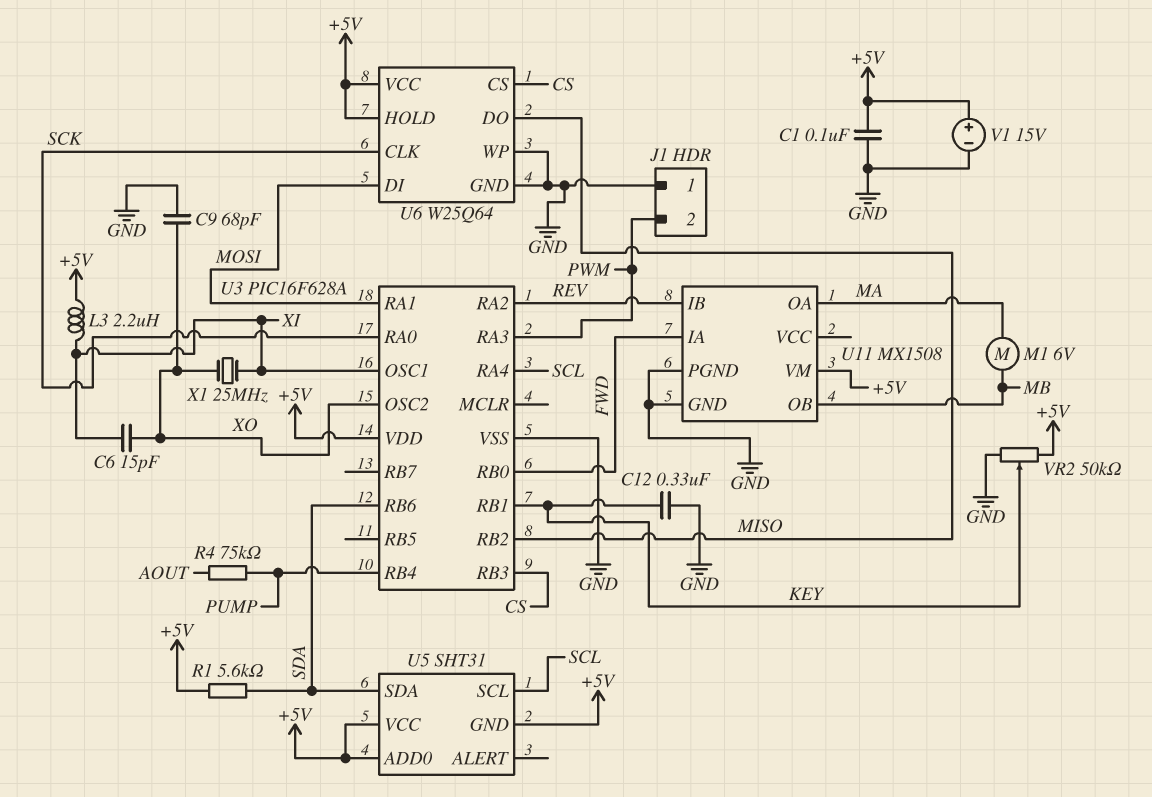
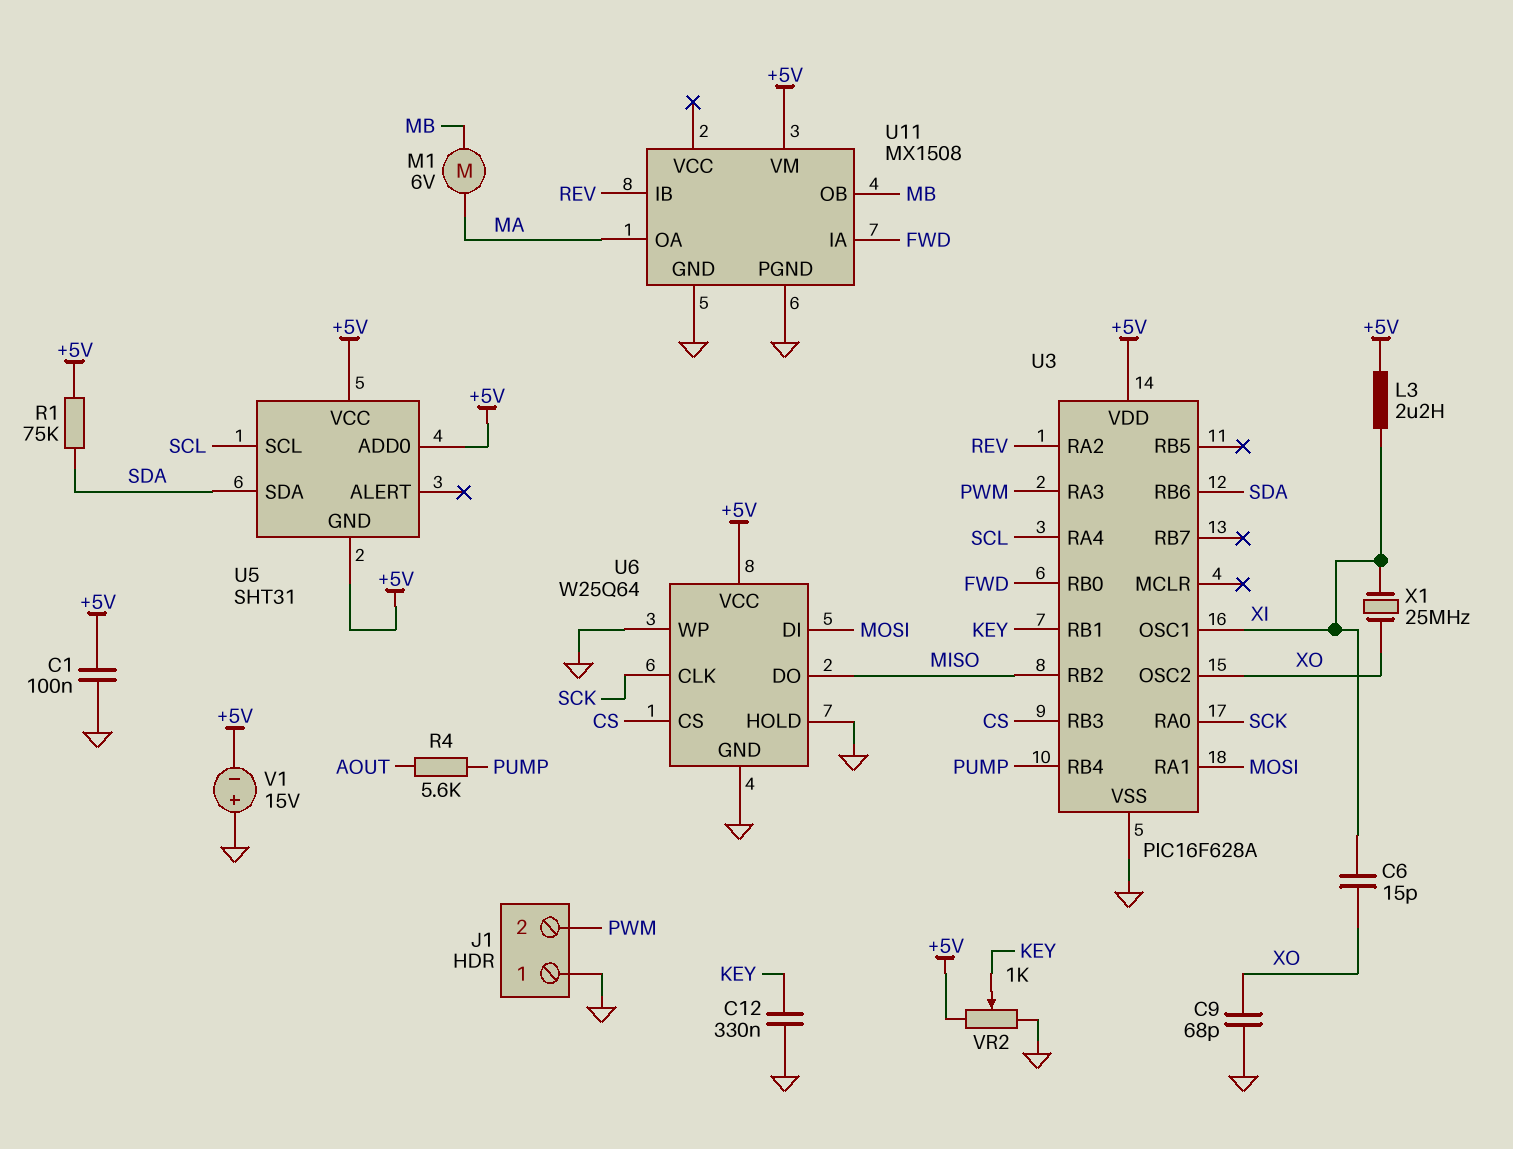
R1: 5.6k (+5V, SDA) -> 75k (+5V, SDA)
R4: 75k (AOUT, PUMP) -> 5.6k (AOUT, PUMP)
U6 pin HOLD: +5V -> GND
V1: 15V (plus +5V, minus GND) -> 15V (plus GND, minus +5V)
VR2: 50k (+5V, GND, wiper KEY) -> 1k (+5V, GND, wiper KEY)

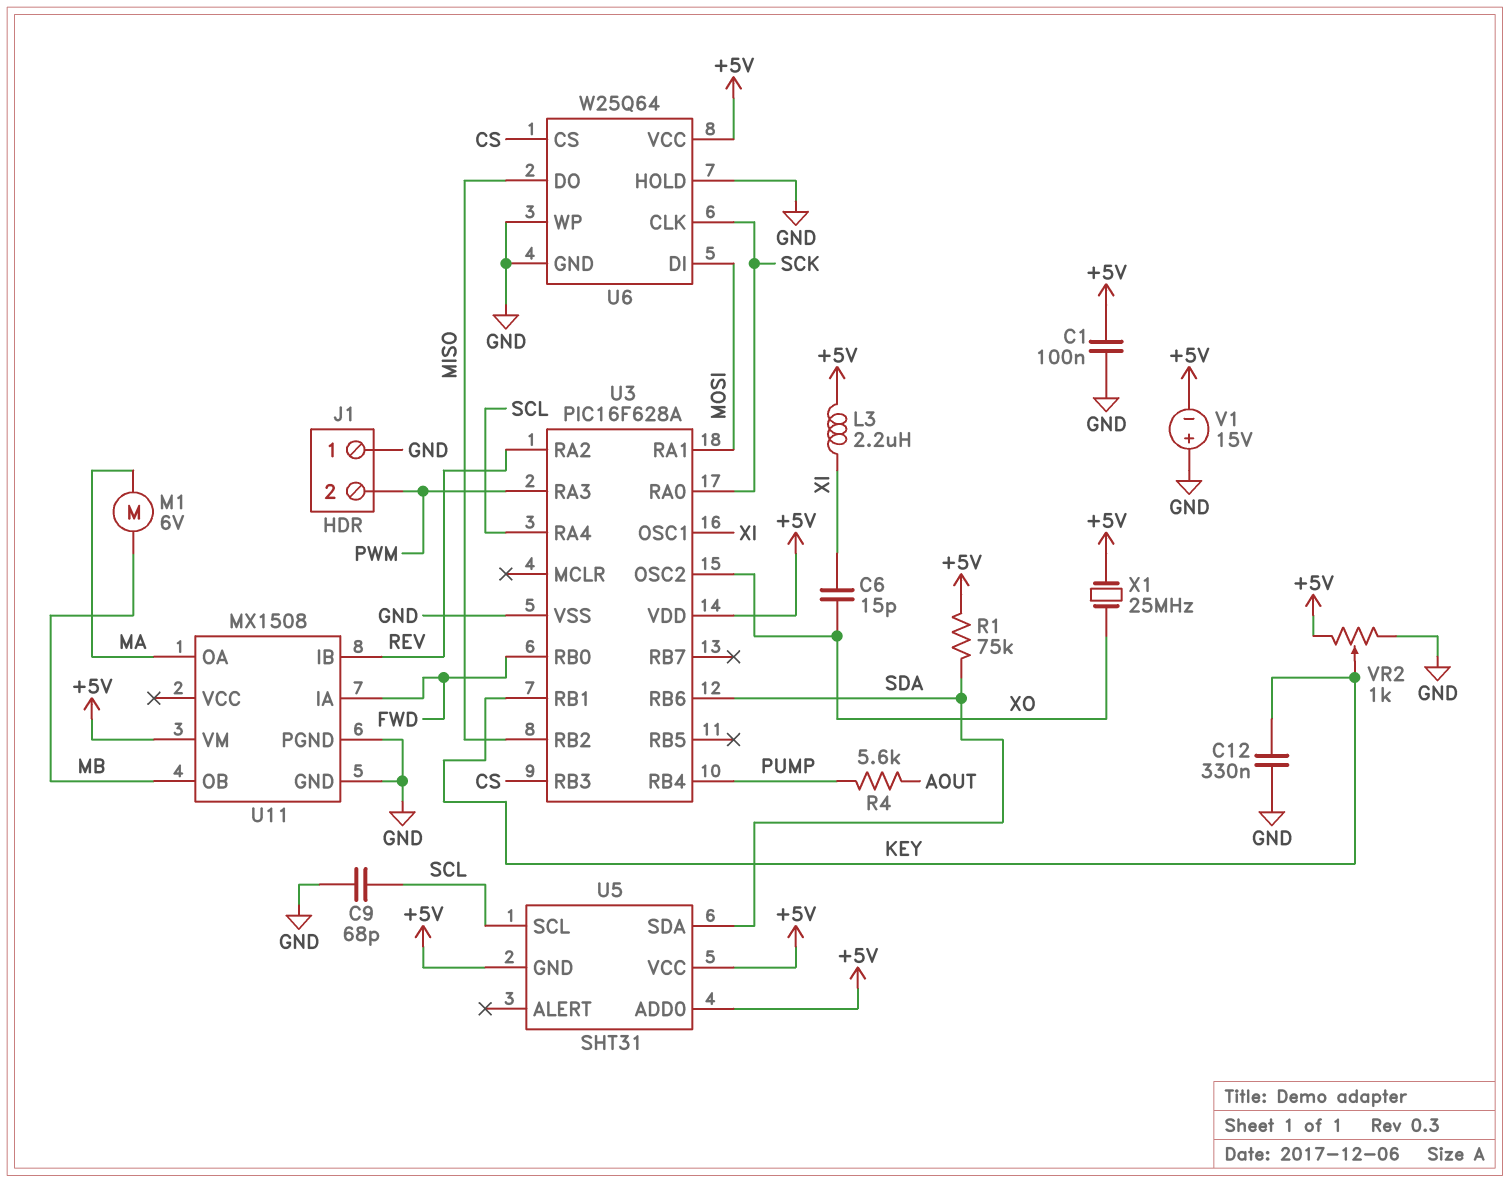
C9: 68pF (GND, XO) -> 68pF (GND, SCL)
X1: 25MHz (XI, XO) -> 25MHz (+5V, XO)

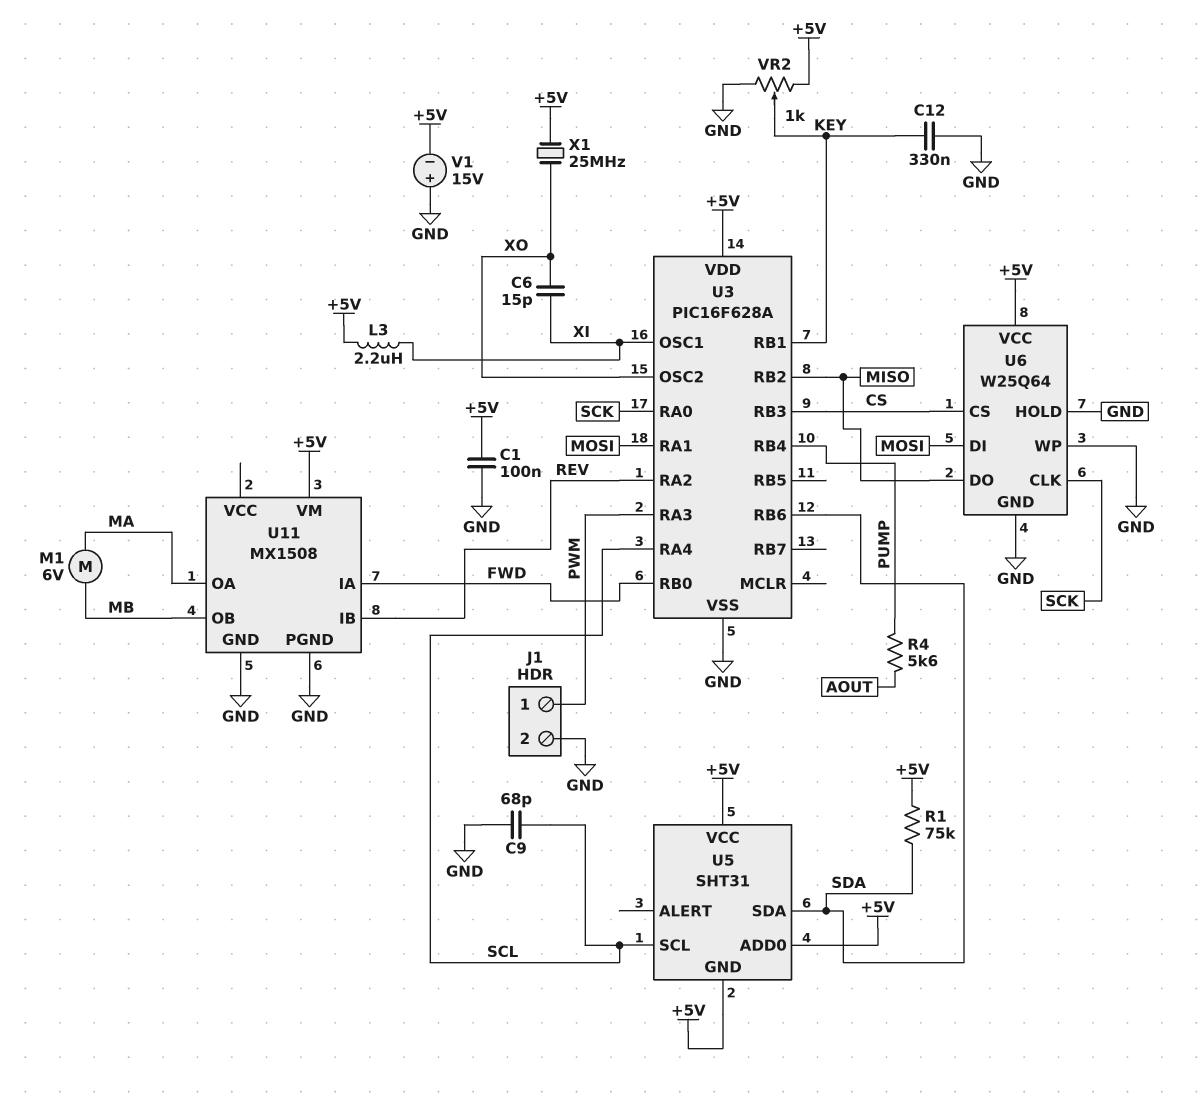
J1 pin 1: GND -> PWM
J1 pin 2: PWM -> GND

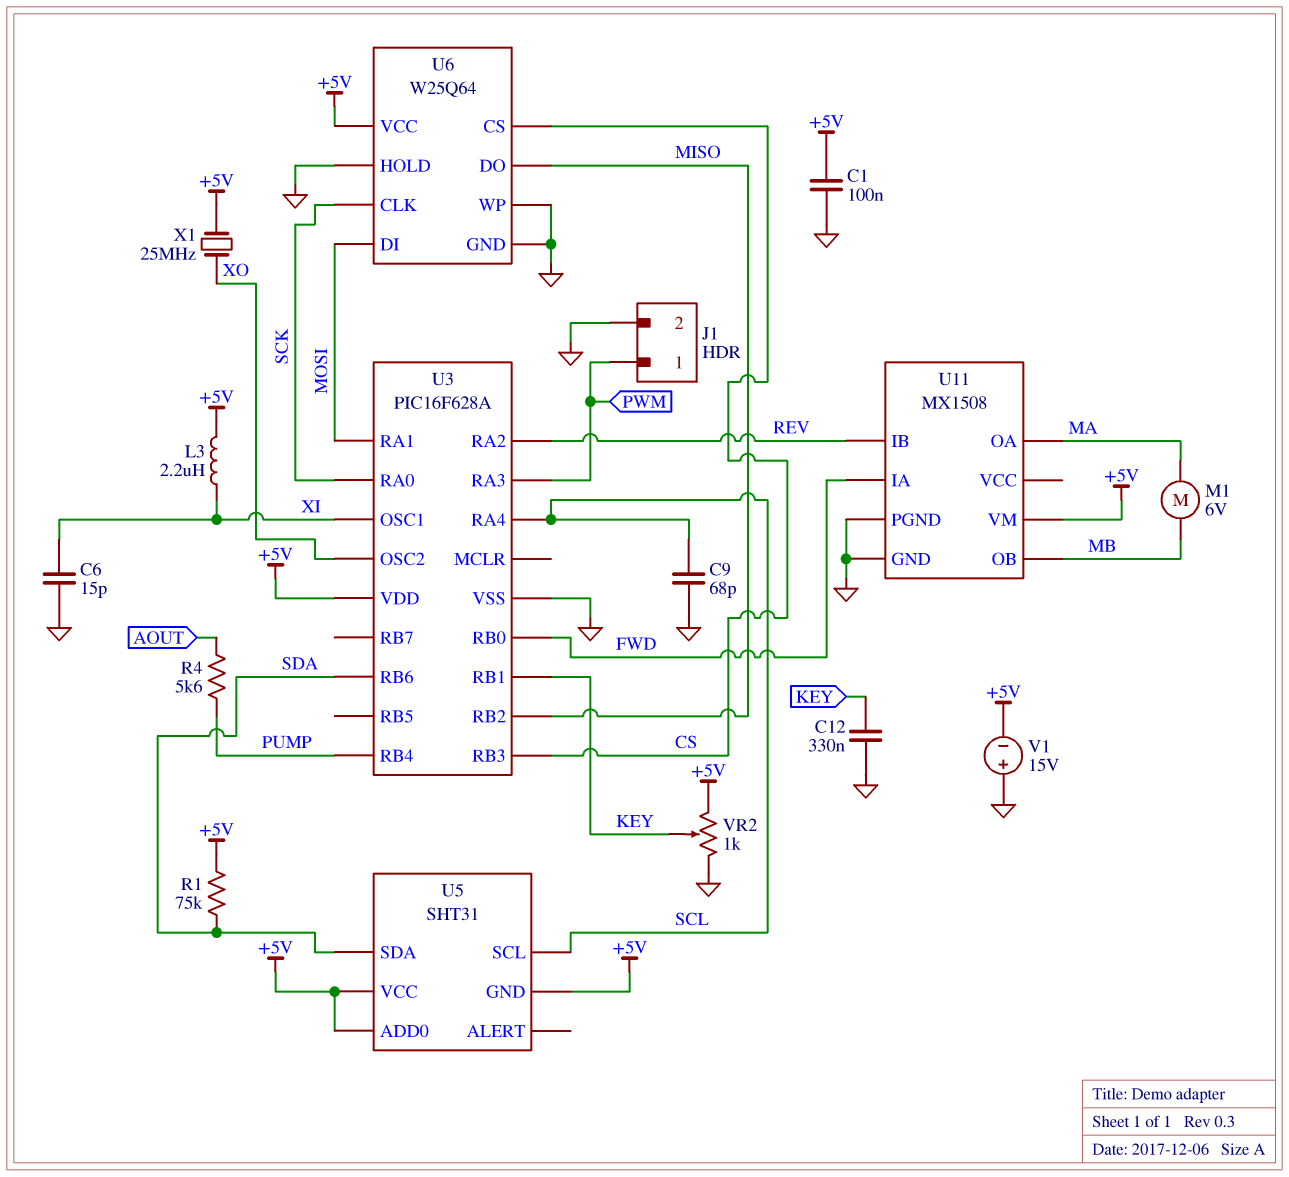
C6: 15pF (XI, XO) -> 15pF (GND, XI)

